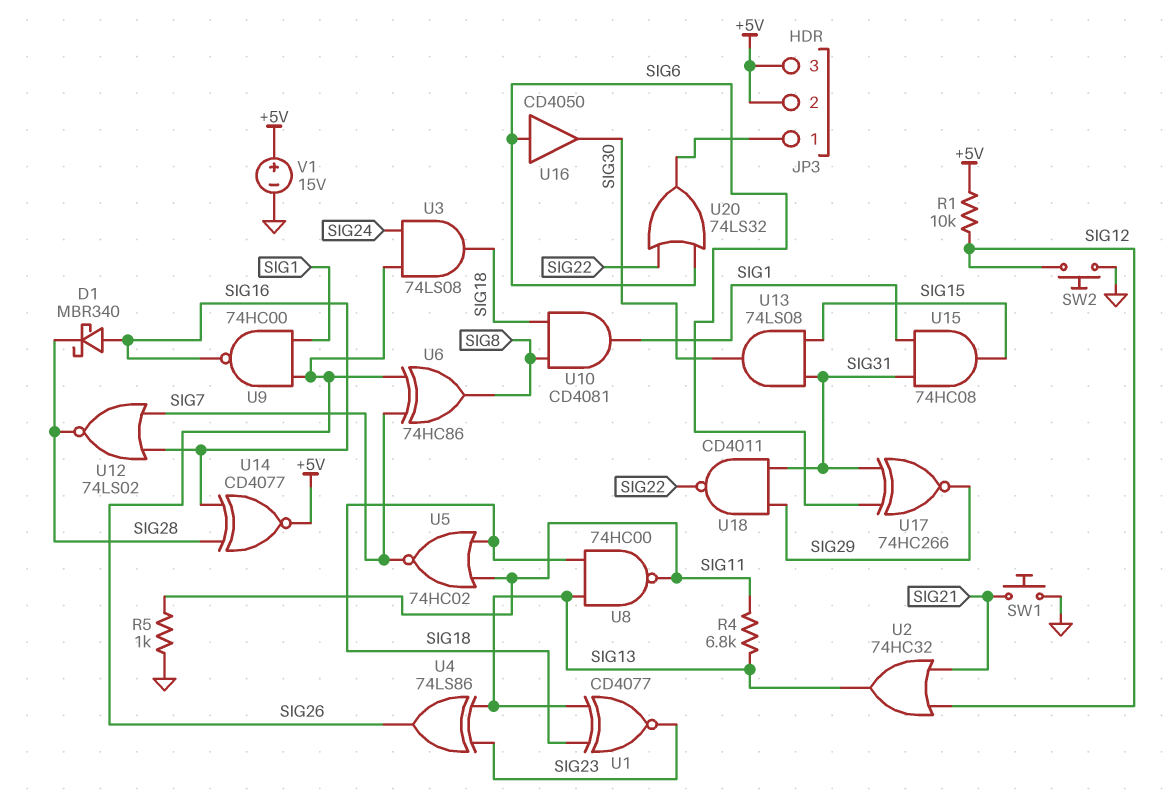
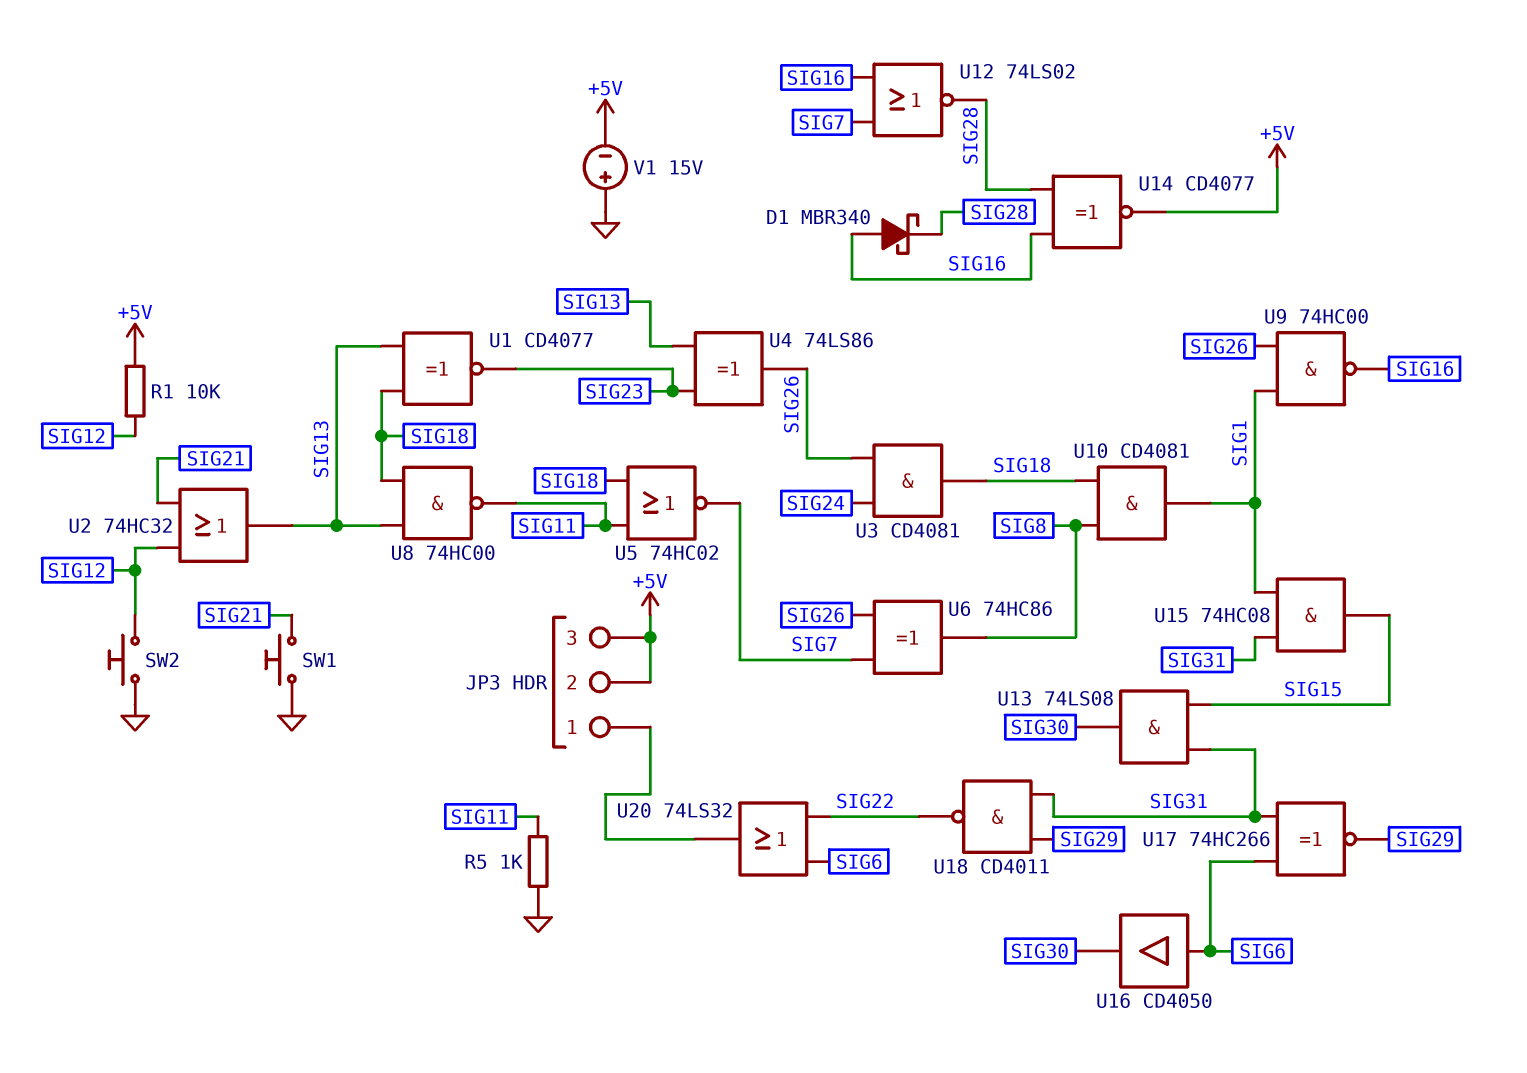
R4: 6.8k (SIG11, SIG13) -> none
U3: AND 74LS08 (in SIG24, in SIG26, out SIG18) -> AND CD4081 (in SIG24, in SIG26, out SIG18)
V1: 15V (plus +5V, minus GND) -> 15V (plus GND, minus +5V)

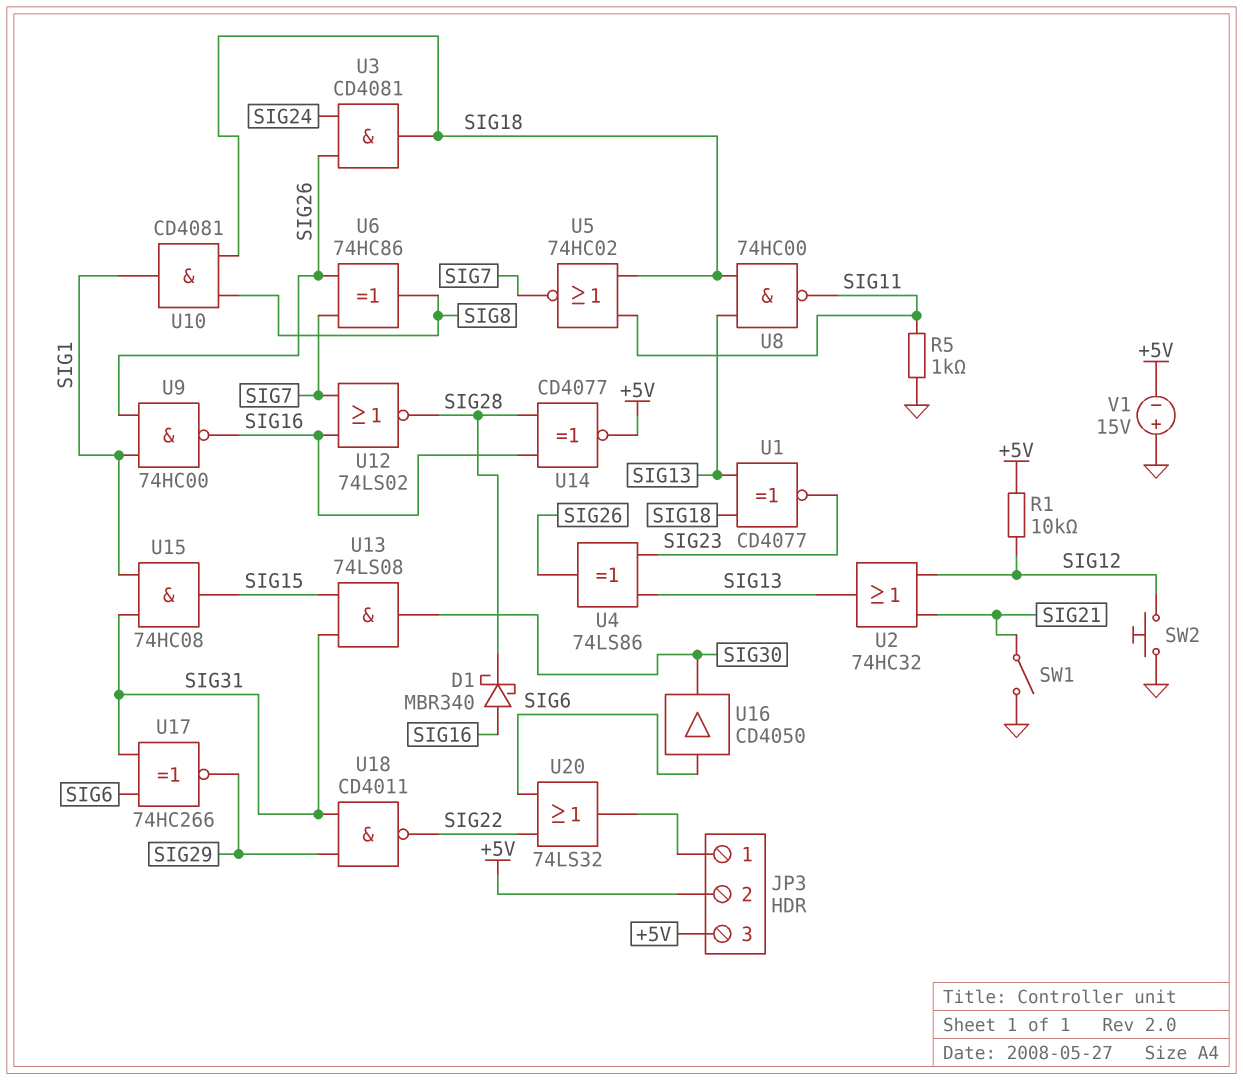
SW1: button (GND, SIG21) -> switch (GND, SIG21)

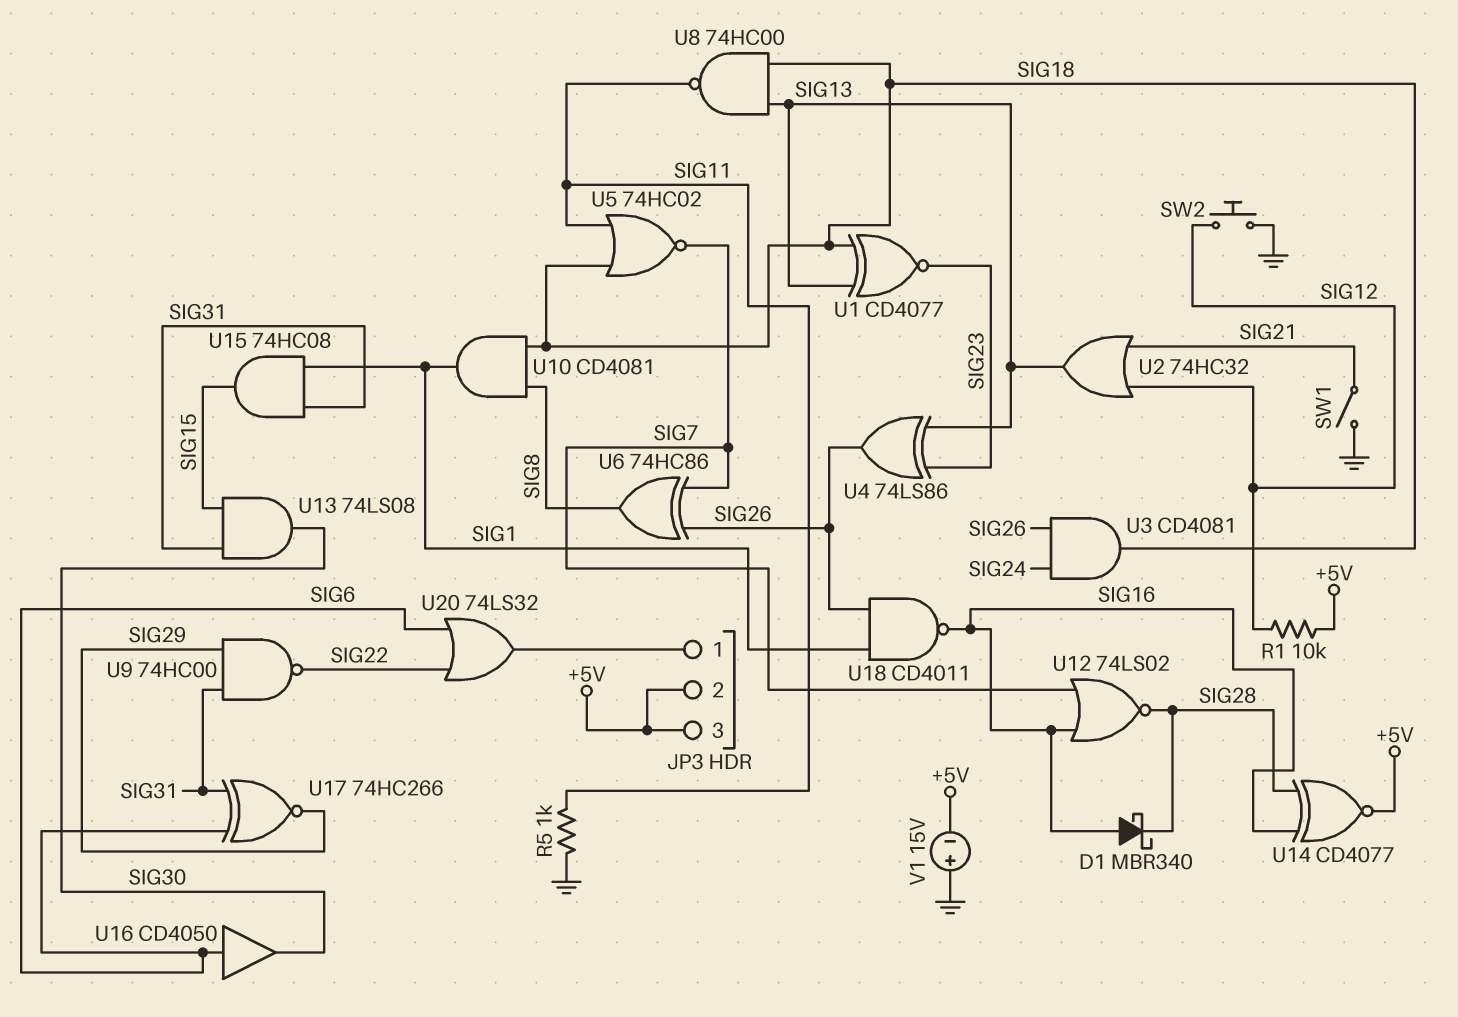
U9: NAND 74HC00 (in SIG1, in SIG26, out SIG16) -> NAND 74HC00 (in SIG29, in SIG31, out SIG22)
U18: NAND CD4011 (in SIG29, in SIG31, out SIG22) -> NAND CD4011 (in SIG1, in SIG26, out SIG16)

